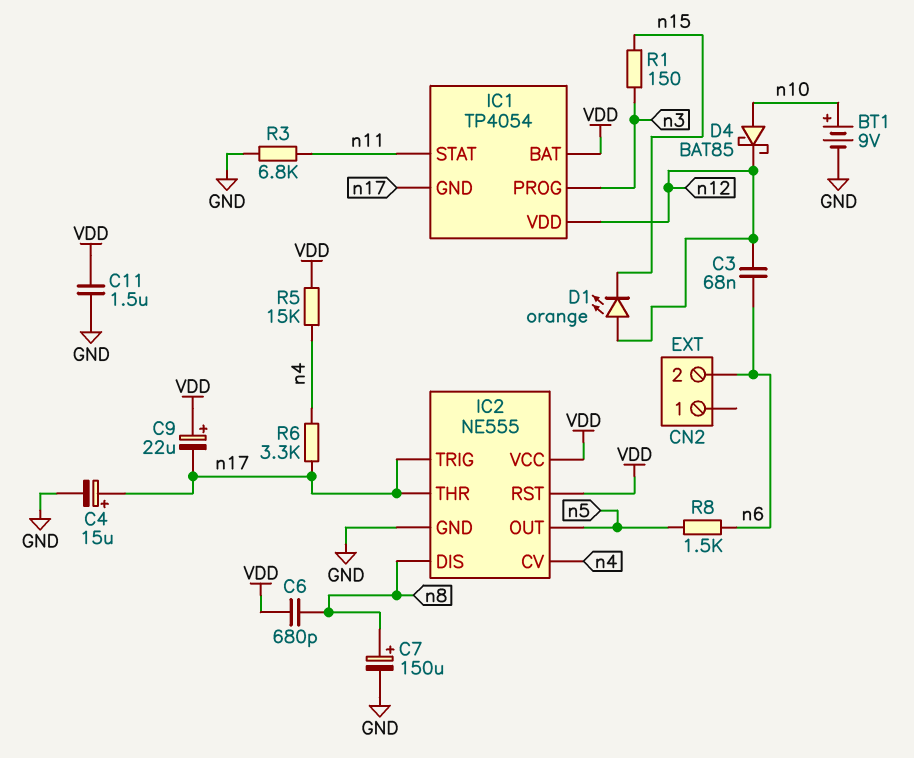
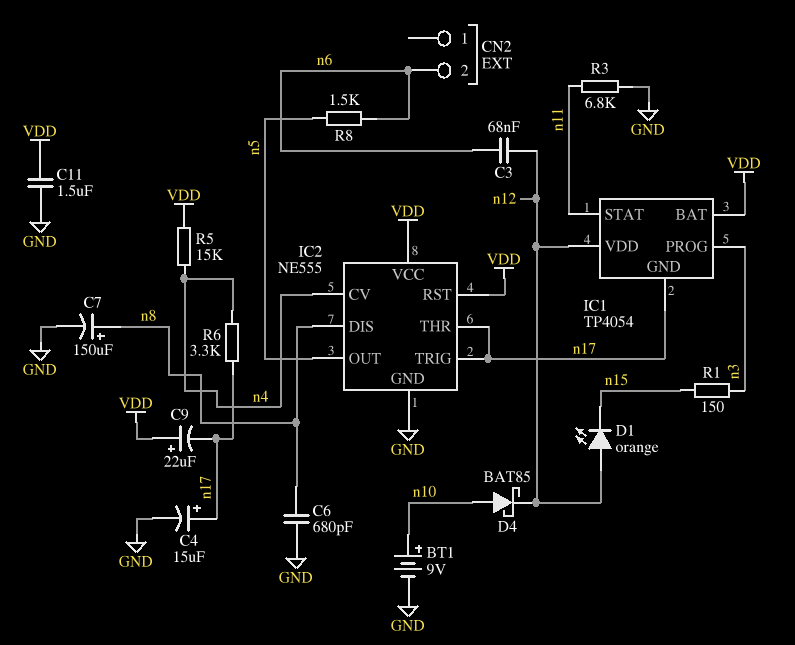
C6: 680pF (VDD, n8) -> 680pF (GND, n8)

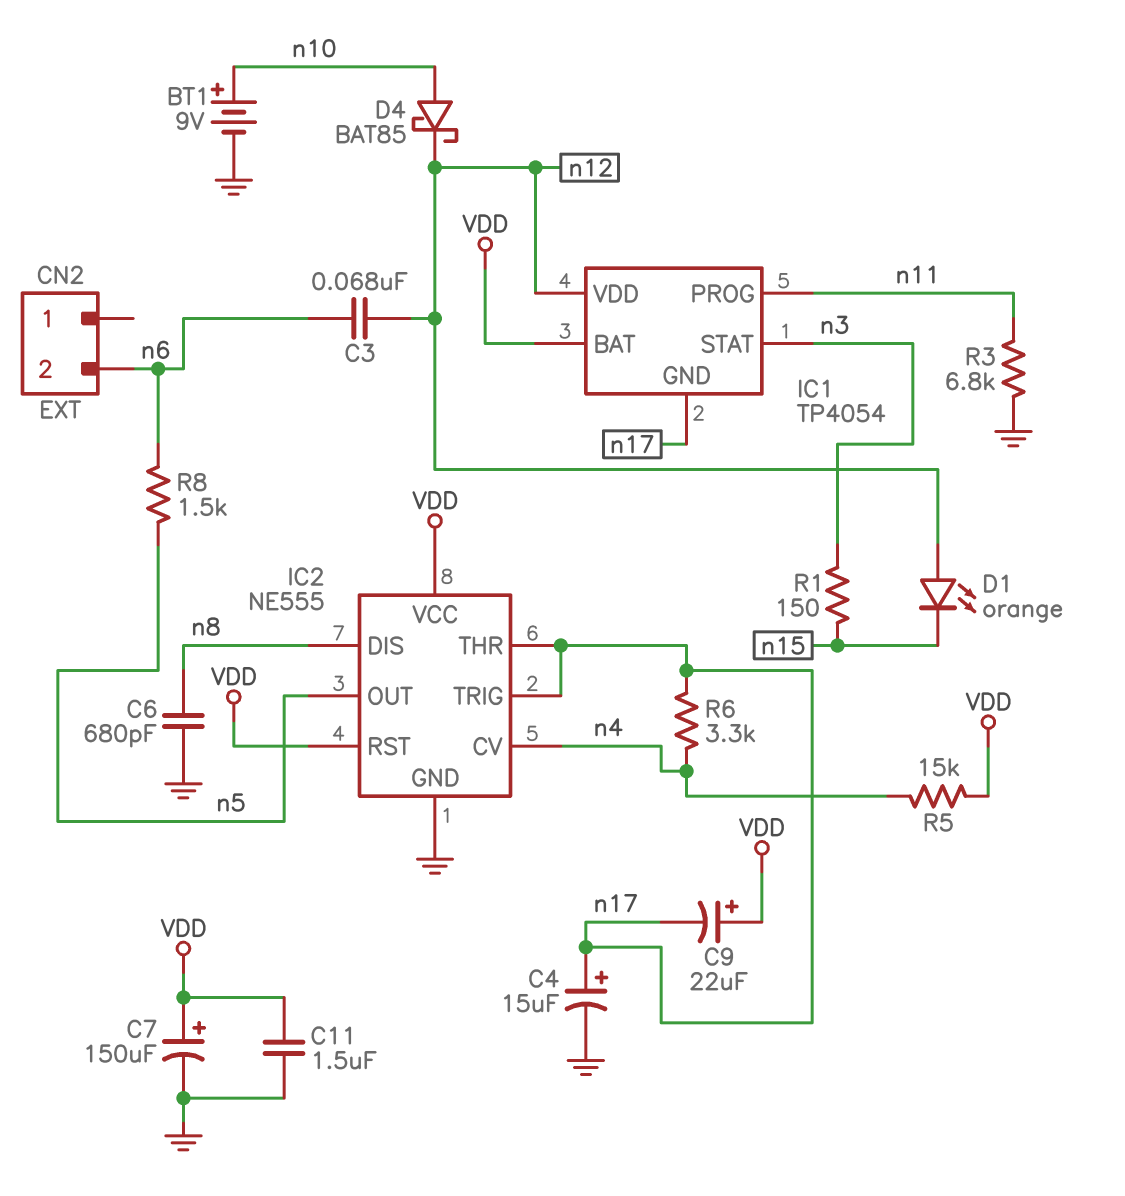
C7: 150uF (plus n8, minus GND) -> 150uF (plus VDD, minus GND)
IC1 pin PROG: n3 -> n11
IC1 pin STAT: n11 -> n3

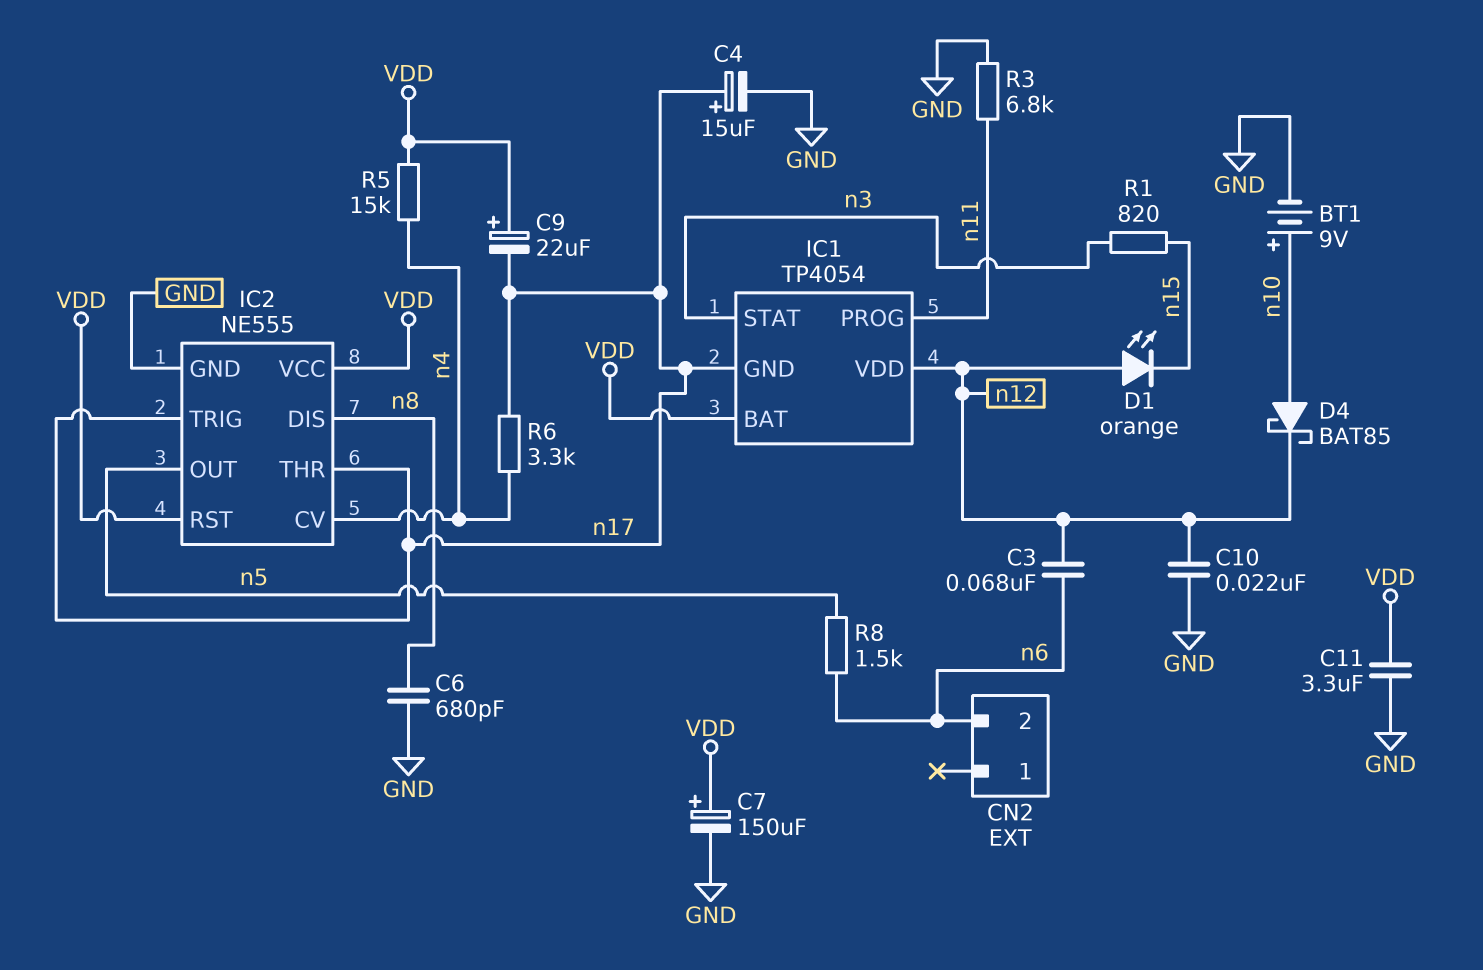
C10: none -> 22nF (GND, n12)
C11: 1.5uF (GND, VDD) -> 3.3uF (GND, VDD)
R1: 150 (n3, n15) -> 820 (n3, n15)

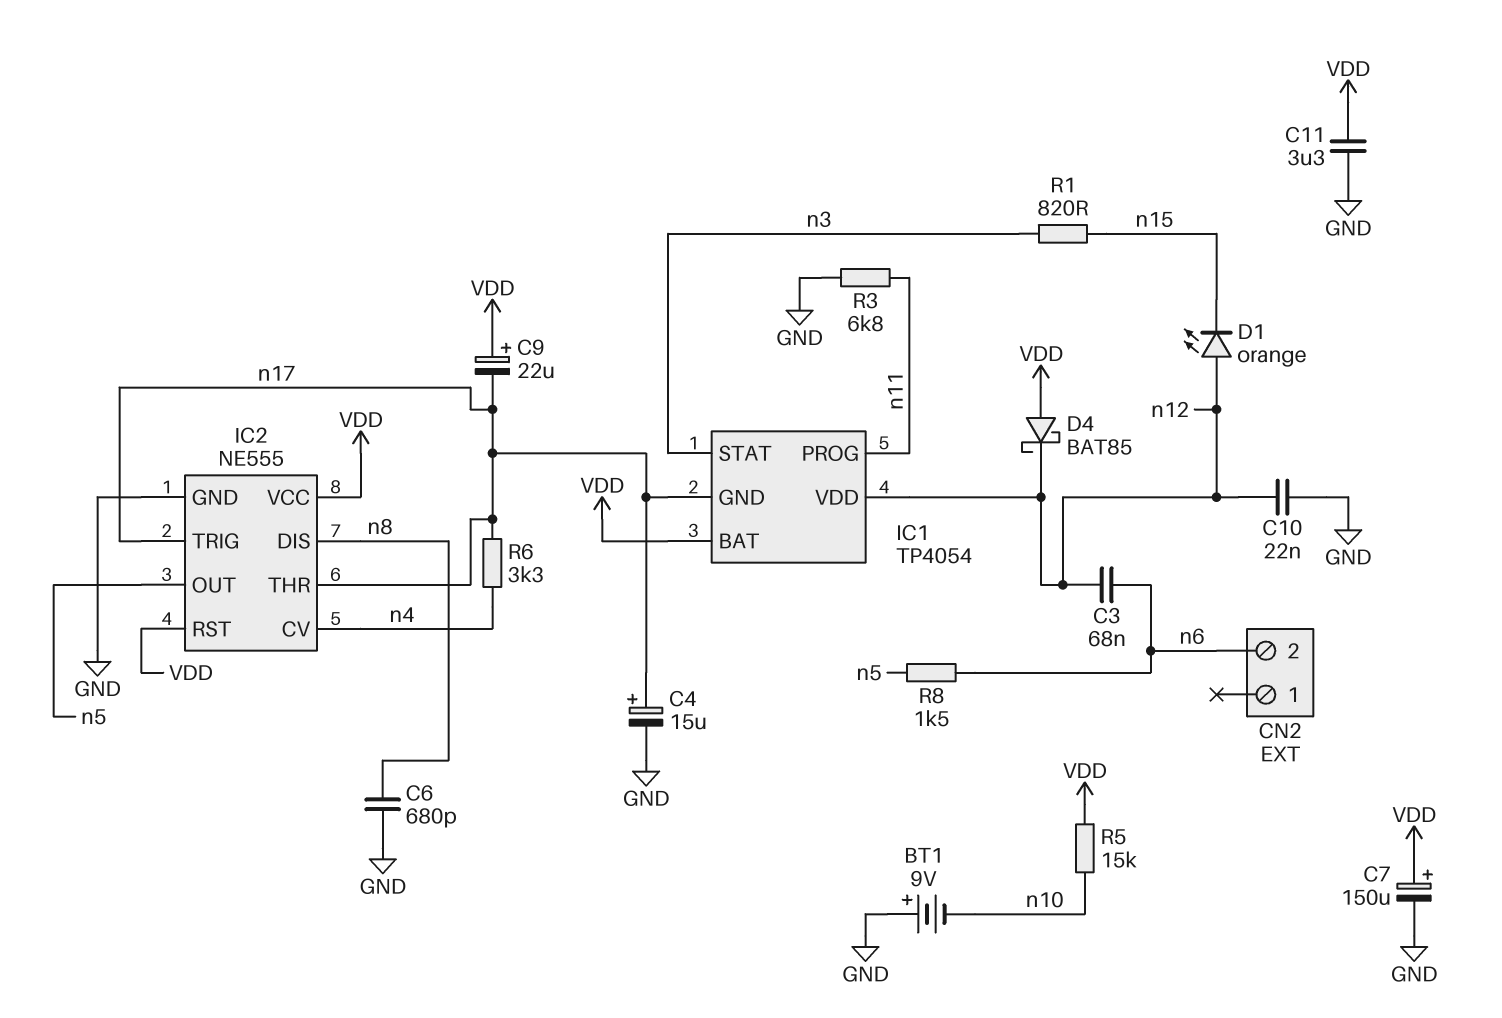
BT1: 9V (plus n10, minus GND) -> 9V (plus GND, minus n10)
D4: schottky BAT85 (A n10, K n12) -> schottky BAT85 (A VDD, K n12)
R5: 15k (VDD, n4) -> 15k (VDD, n10)

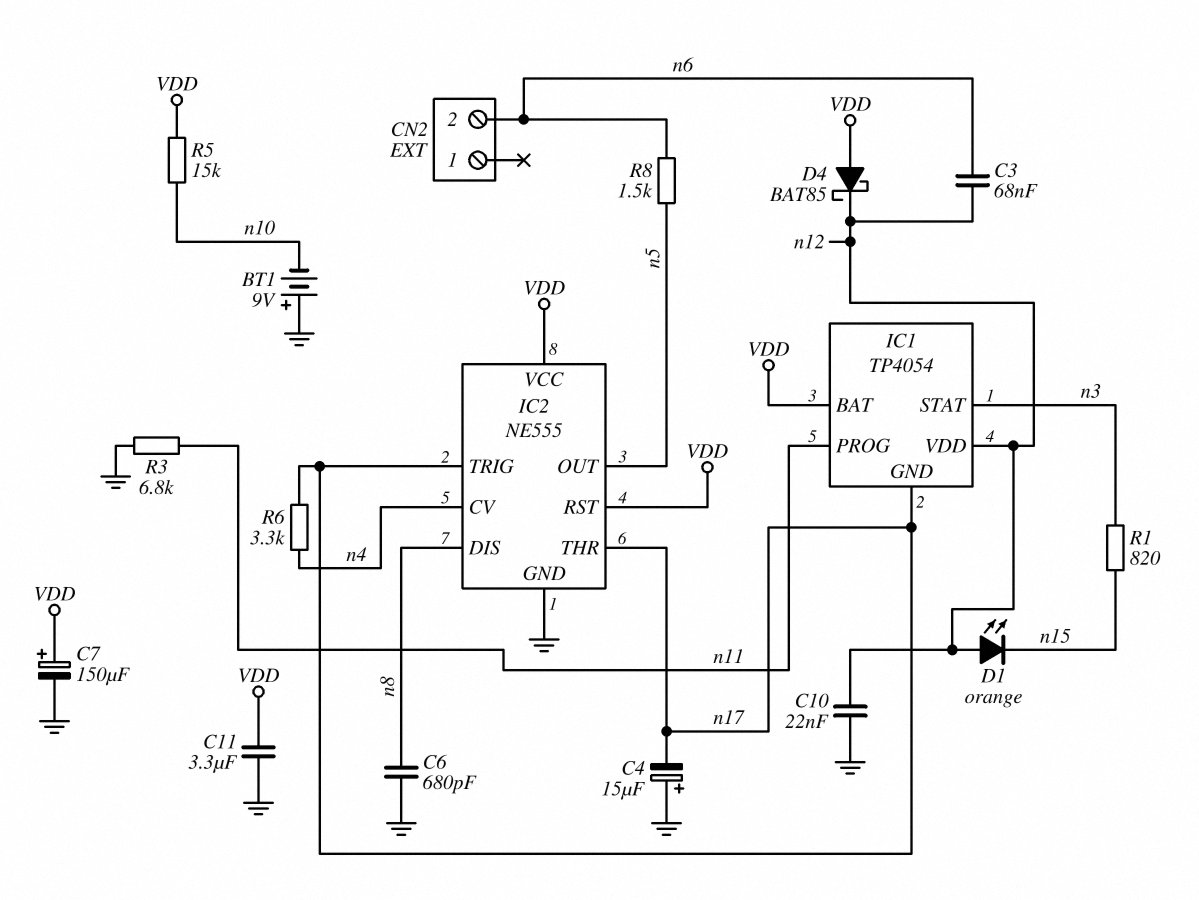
C4: 15uF (plus n17, minus GND) -> 15uF (plus GND, minus n17)
C9: 22uF (plus VDD, minus n17) -> none

